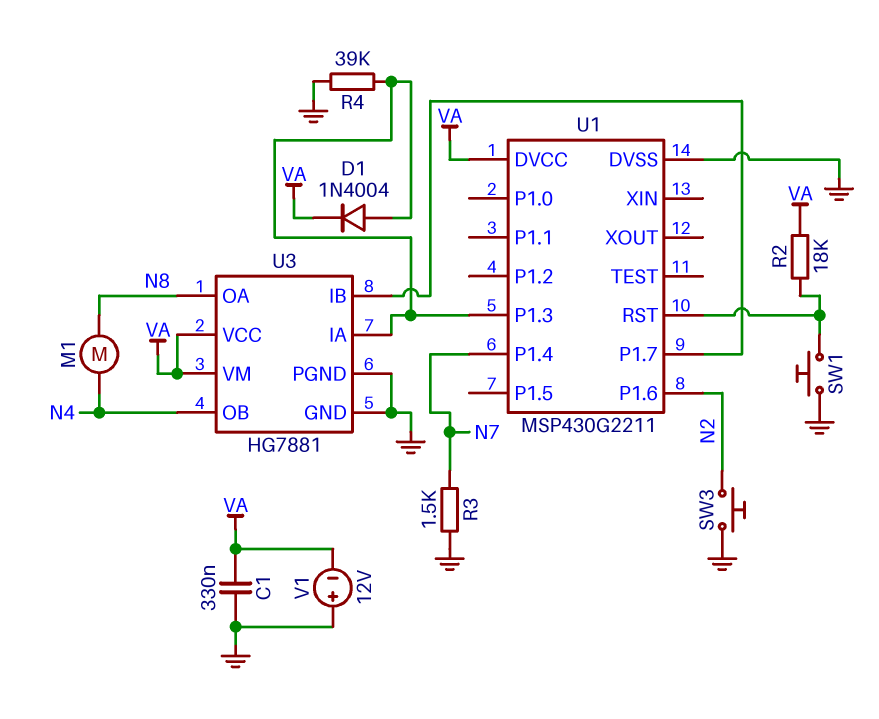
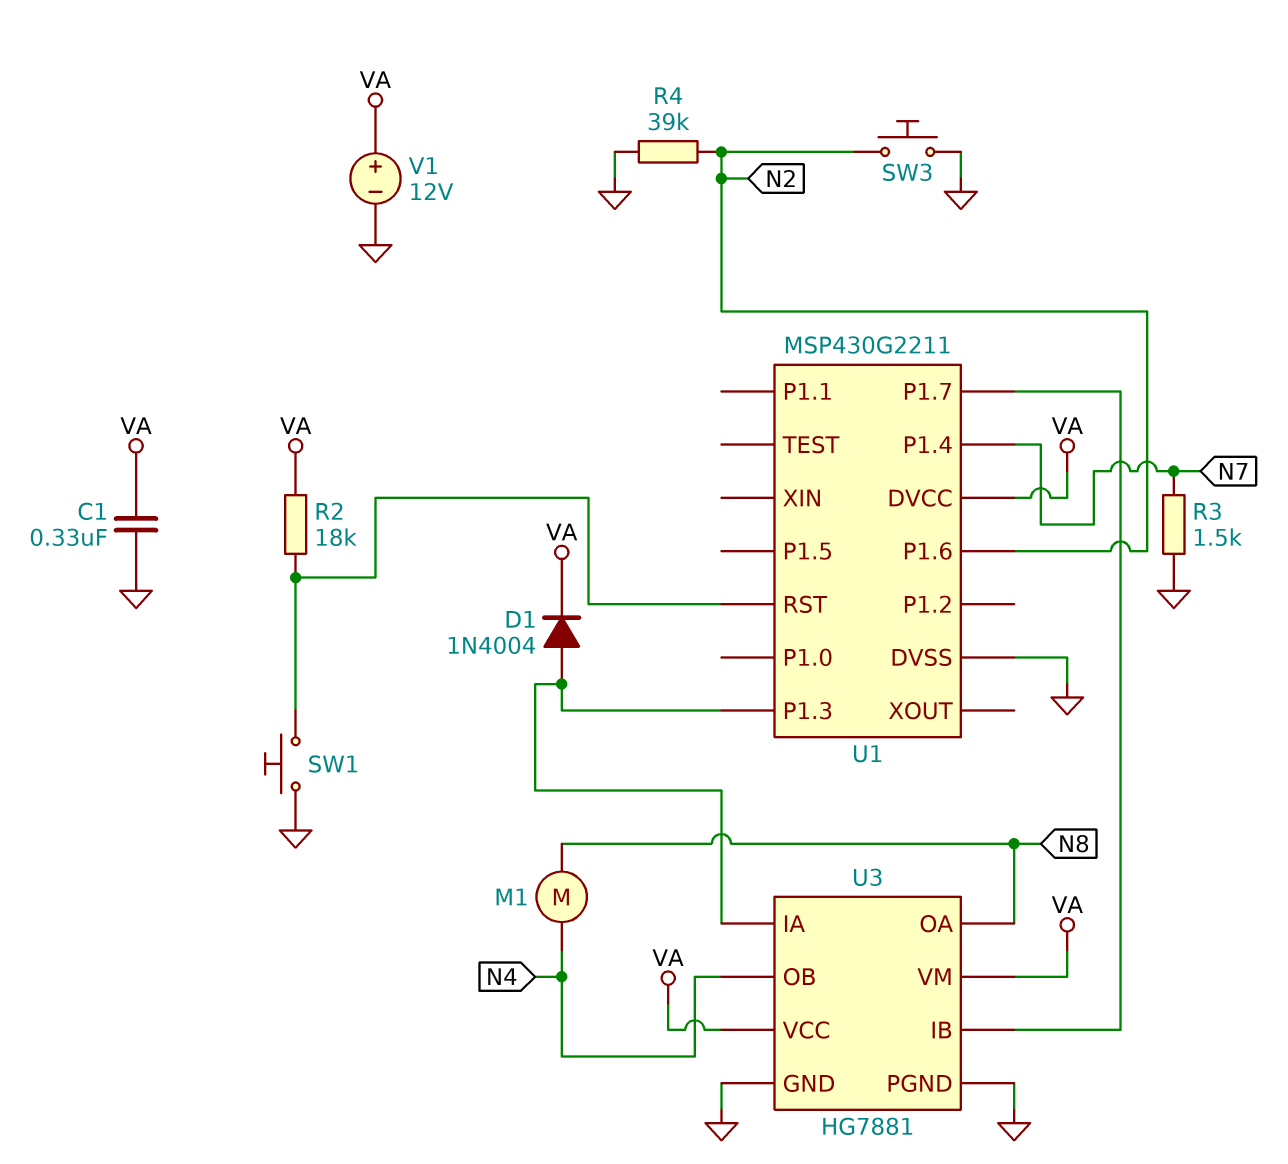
R4: 39k (GND, U1/P1.3) -> 39k (GND, N2)
V1: 12V (plus GND, minus VA) -> 12V (plus VA, minus GND)

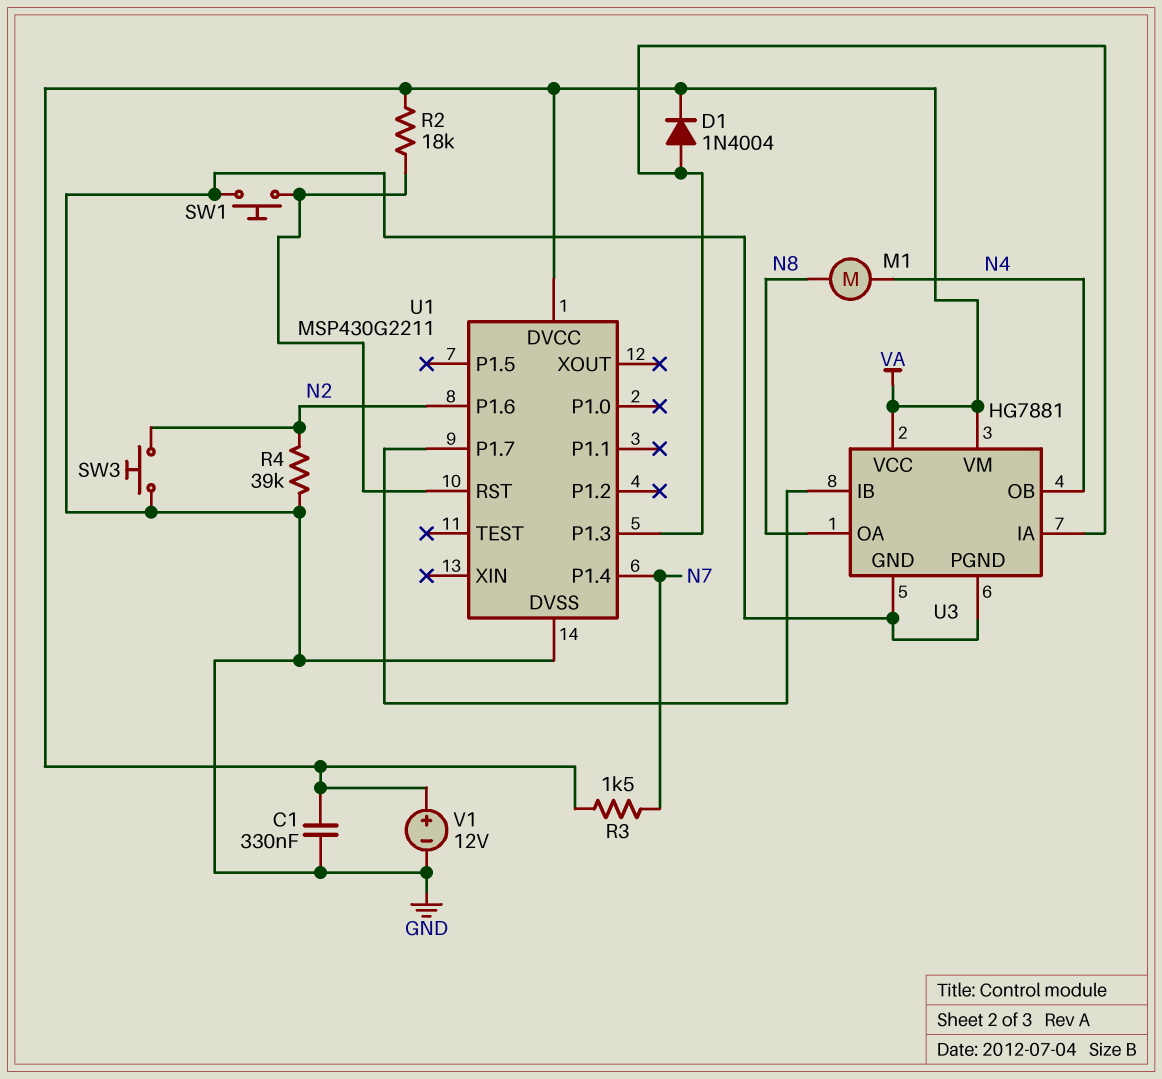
R3: 1.5k (GND, N7) -> 1.5k (N7, VA)

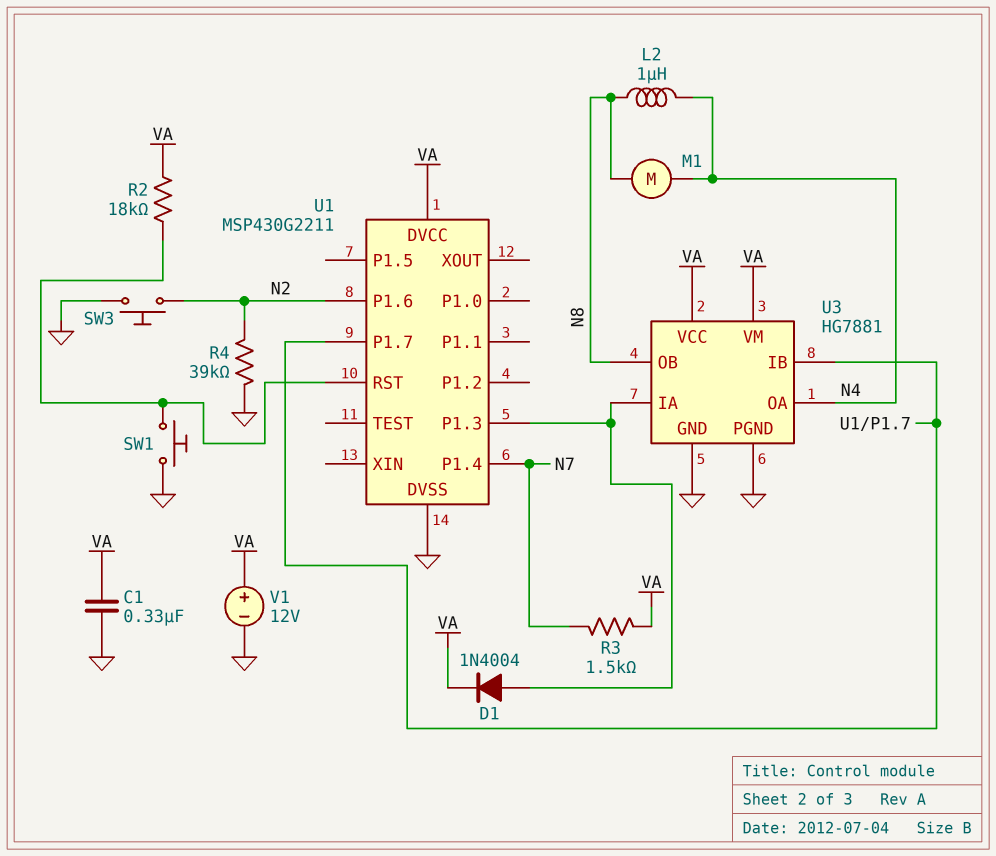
L2: none -> 1uH (N4, N8)
U3 pin OA: N8 -> N4
U3 pin OB: N4 -> N8

